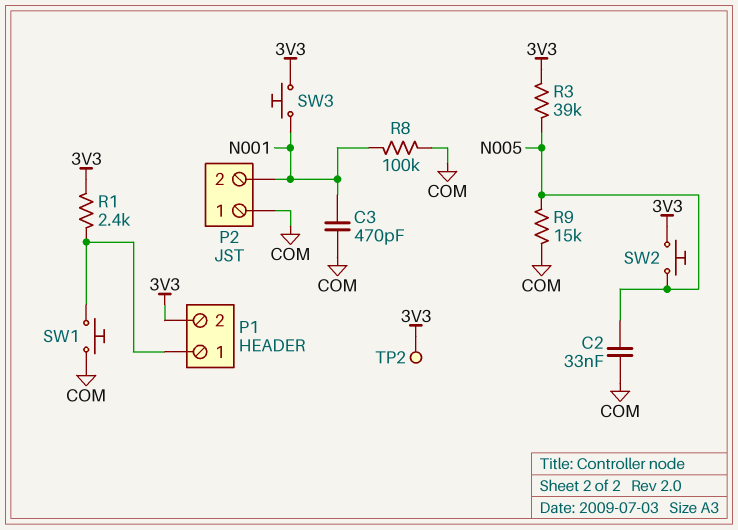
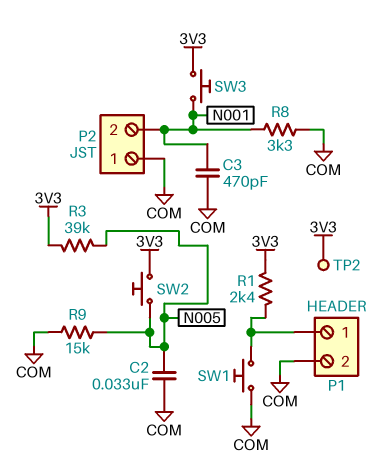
P1 pin 2: 3V3 -> COM
R8: 100k (COM, N001) -> 3.3k (COM, N001)

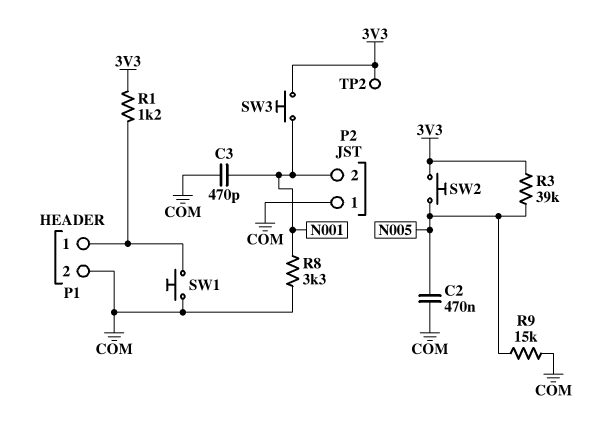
C2: 33nF (COM, N005) -> 470nF (COM, N005)
R1: 2.4k (3V3, P1/1) -> 1.2k (3V3, P1/1)

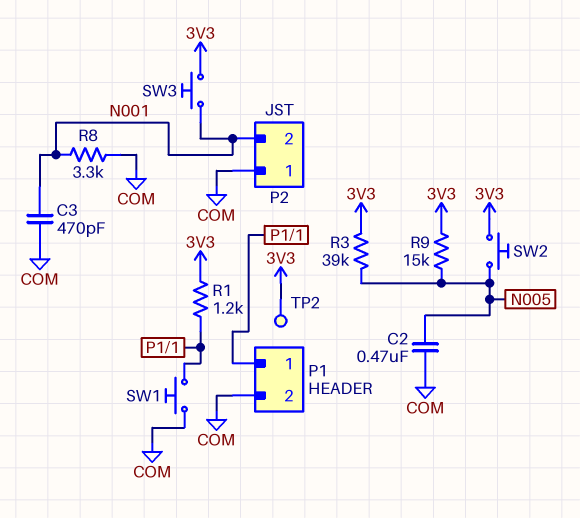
R9: 15k (COM, N005) -> 15k (3V3, N005)

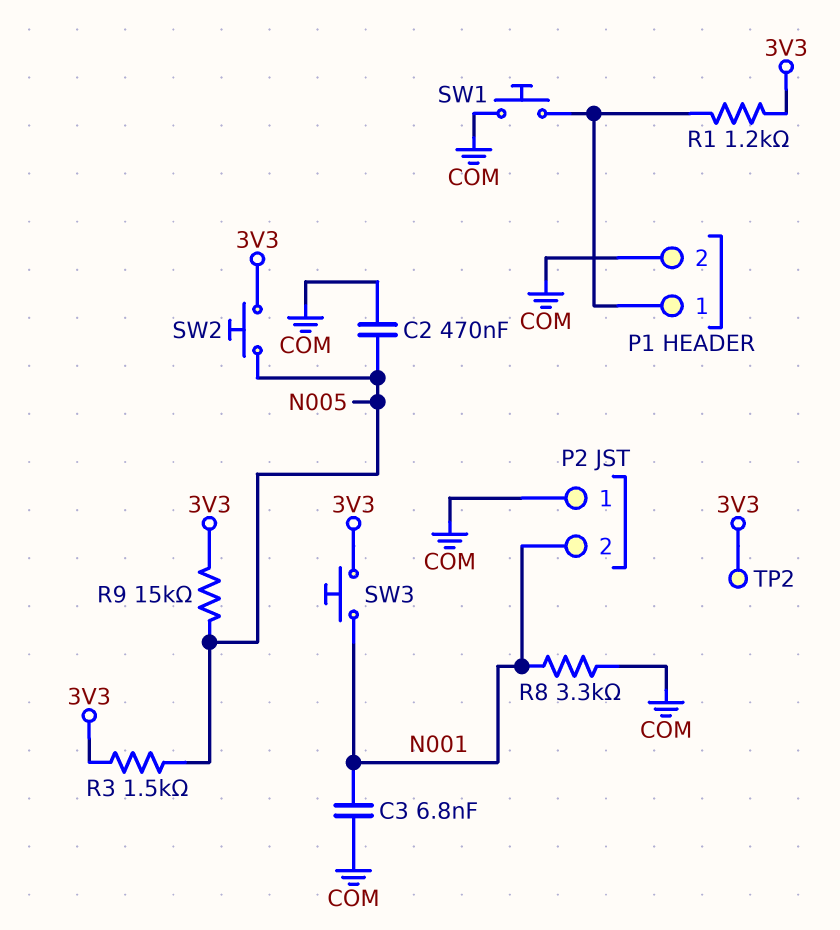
C3: 470pF (COM, N001) -> 6.8nF (COM, N001)
R3: 39k (3V3, N005) -> 1.5k (3V3, N005)

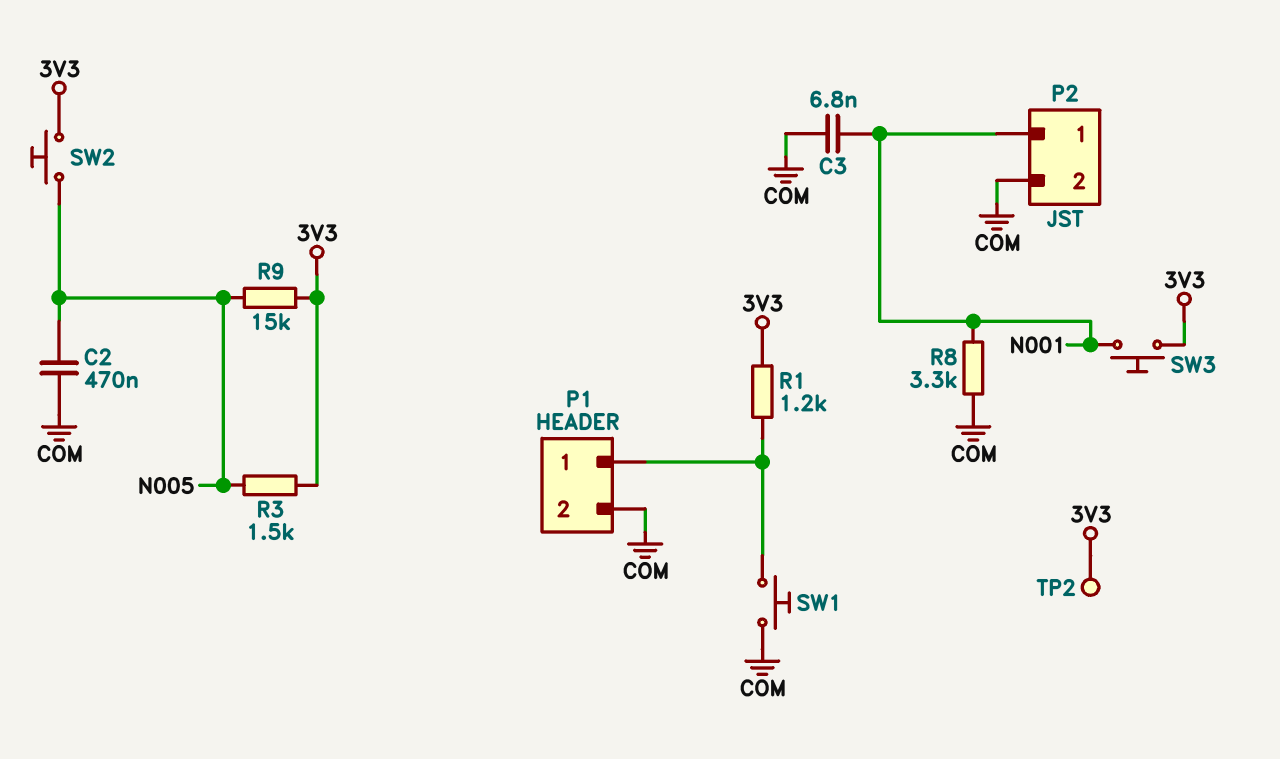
P2 pin 1: COM -> N001
P2 pin 2: N001 -> COM

